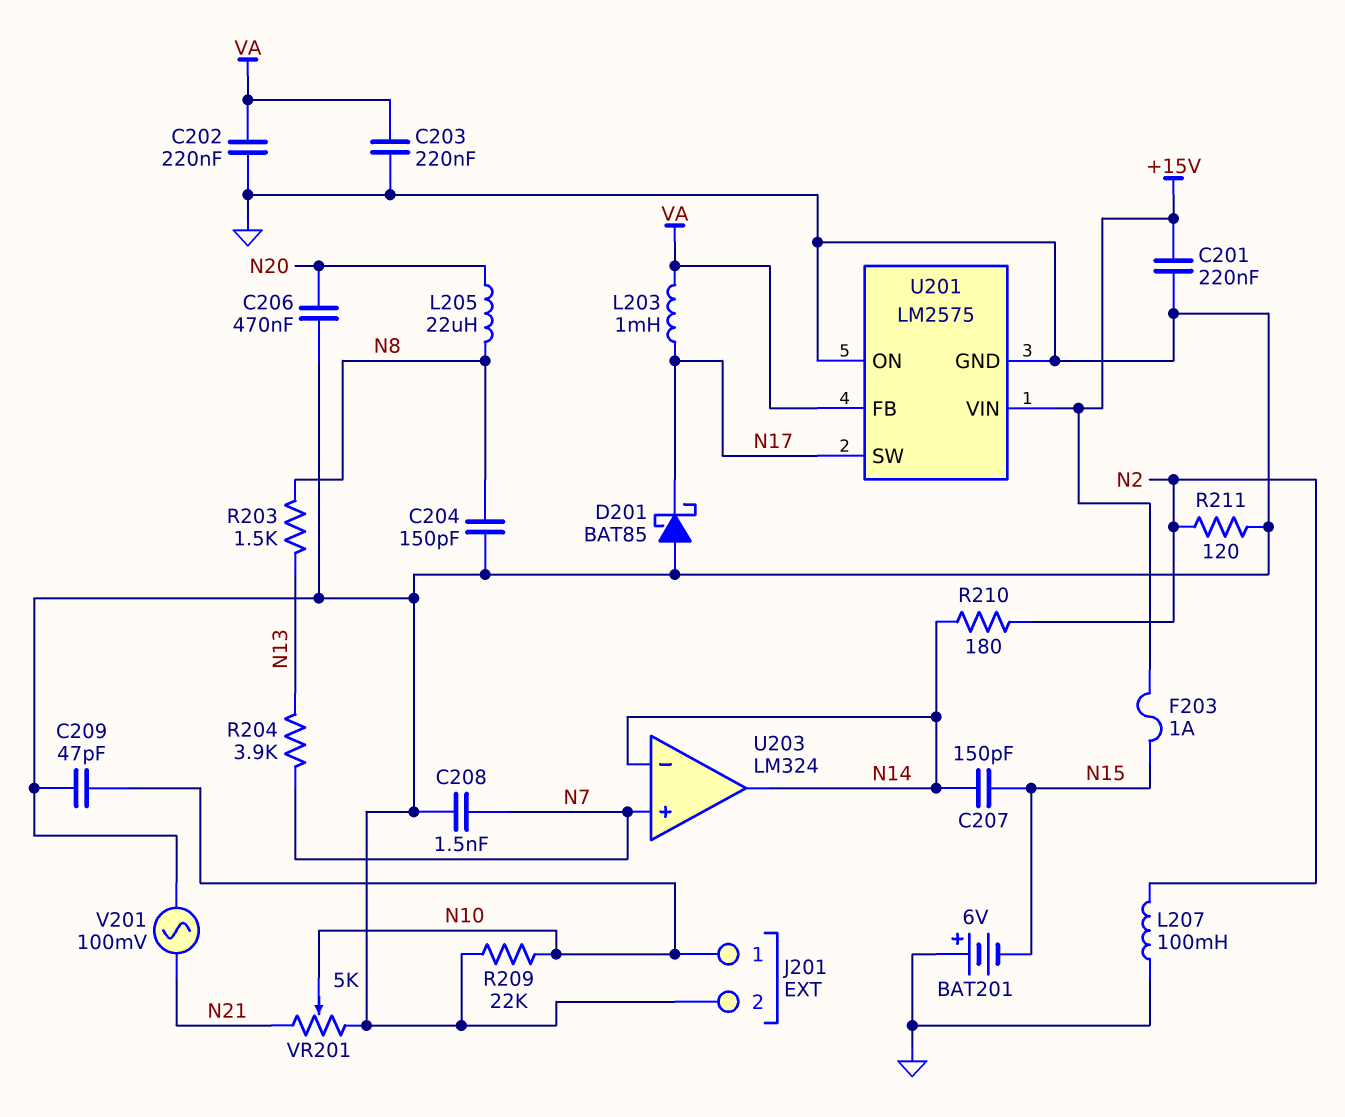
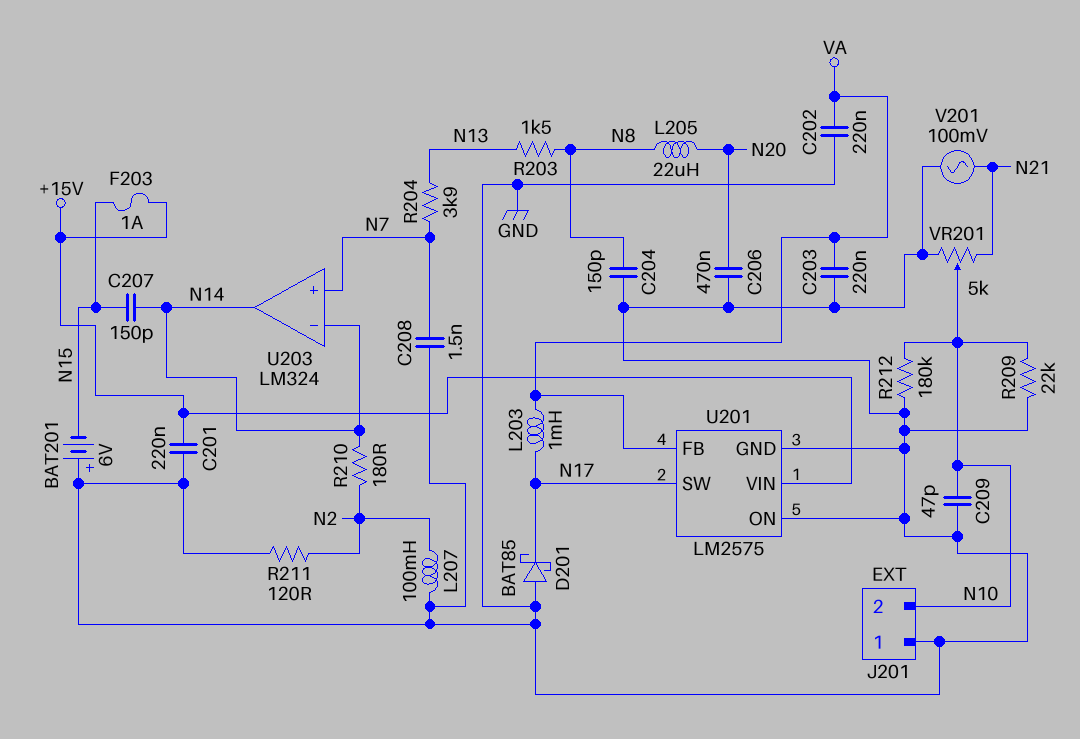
J201 pin 1: N10 -> GND
J201 pin 2: GND -> N10
R212: none -> 180k (GND, N10)

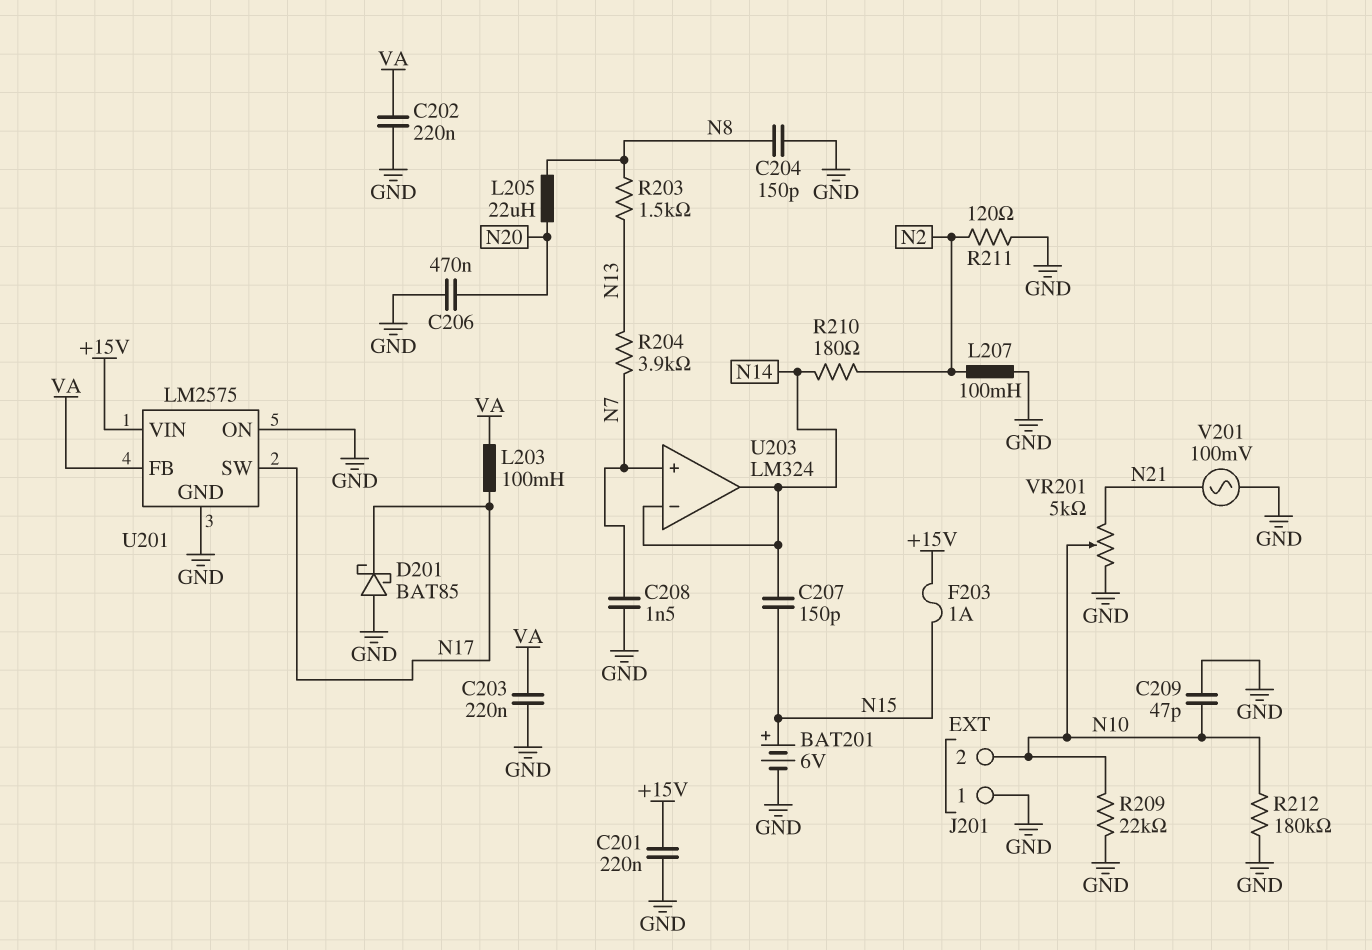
BAT201: 6V (plus GND, minus N15) -> 6V (plus N15, minus GND)
L203: 1mH (N17, VA) -> 100mH (N17, VA)

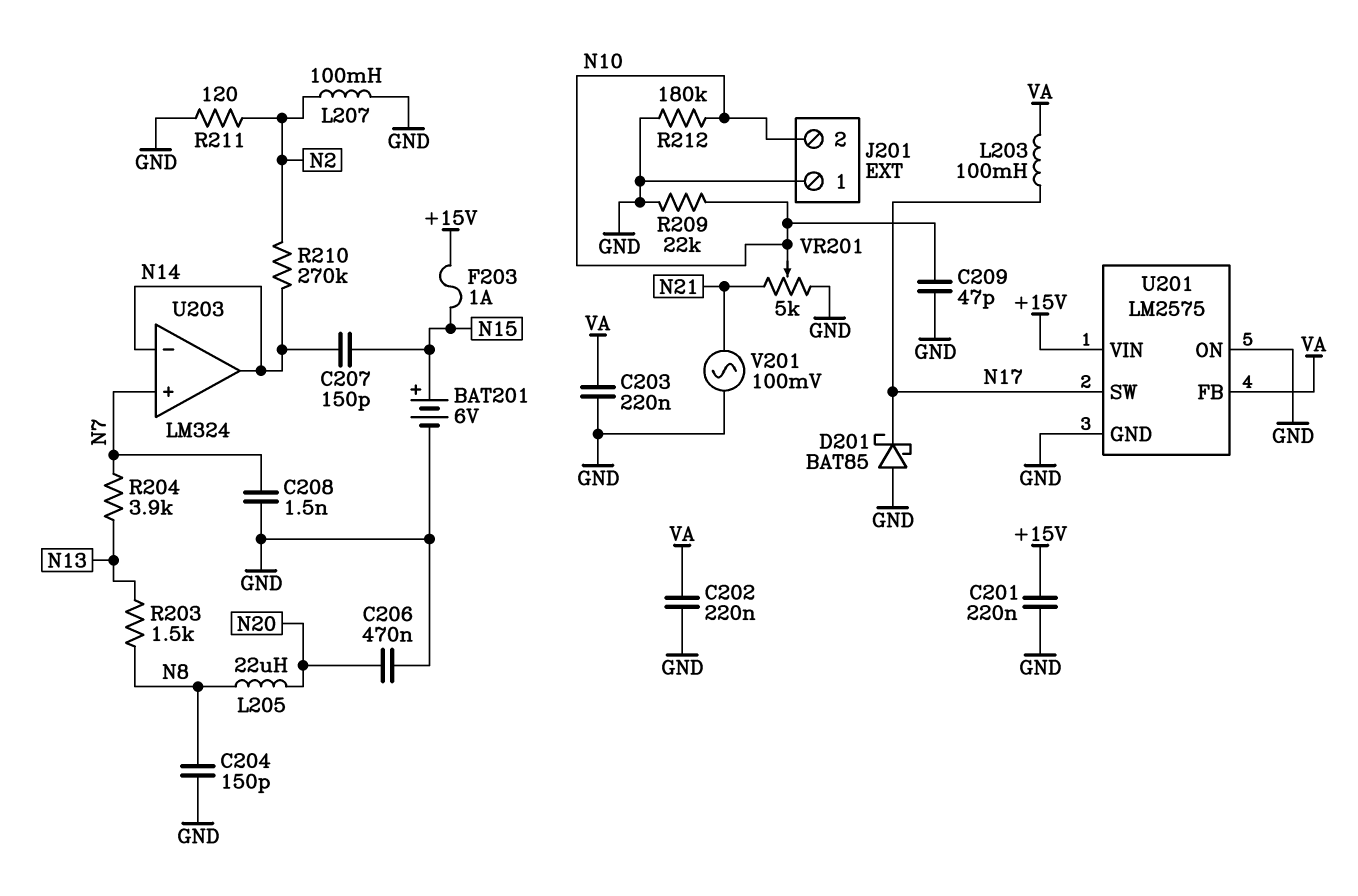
R210: 180 (N2, N14) -> 270k (N2, N14)

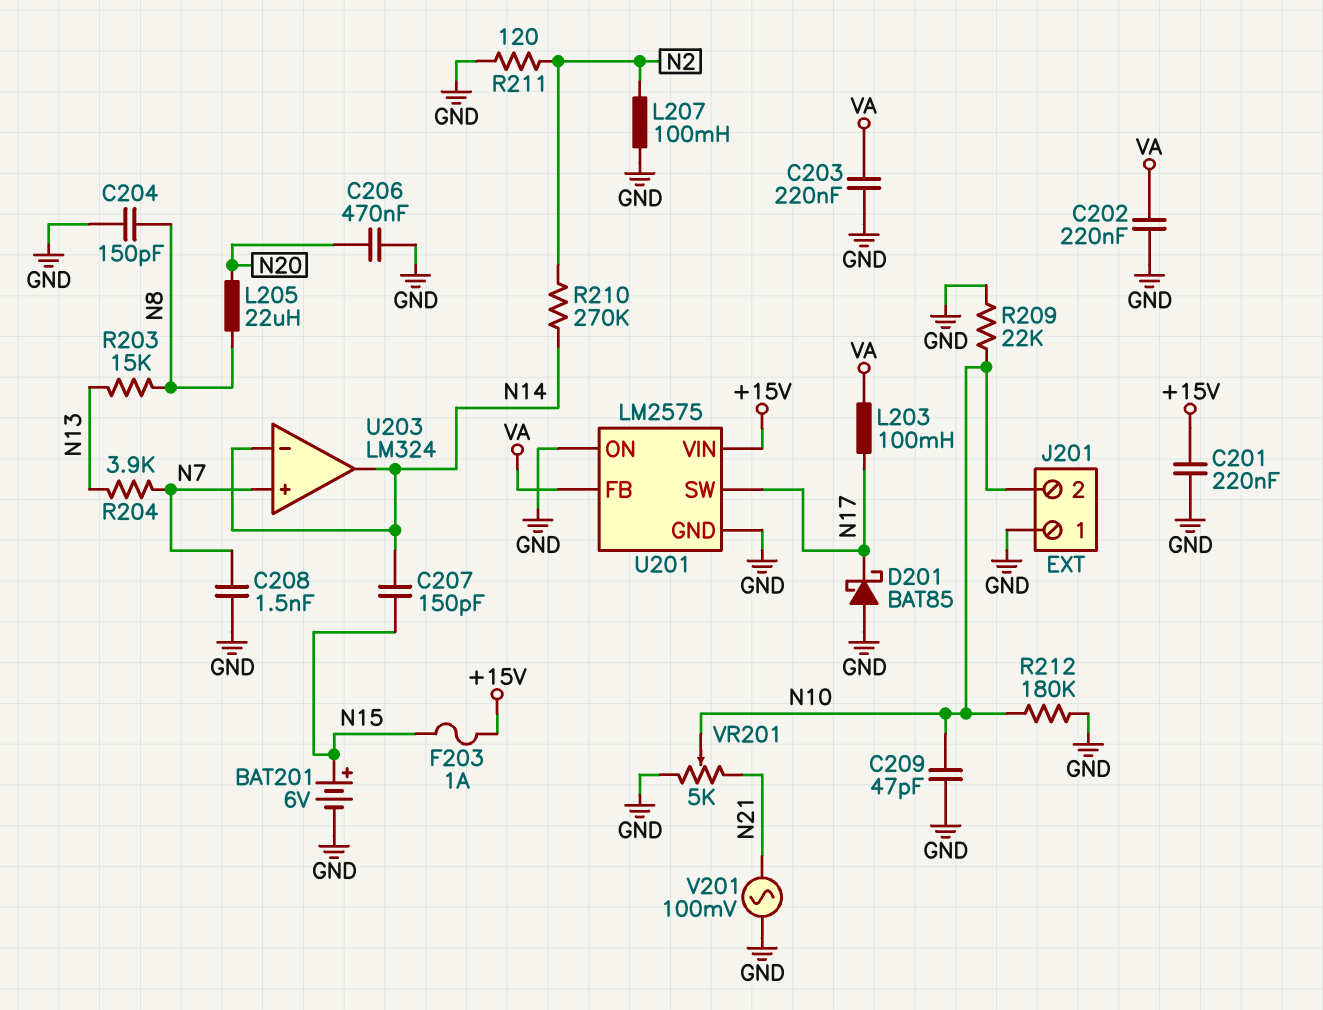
R203: 1.5k (N8, N13) -> 15k (N8, N13)

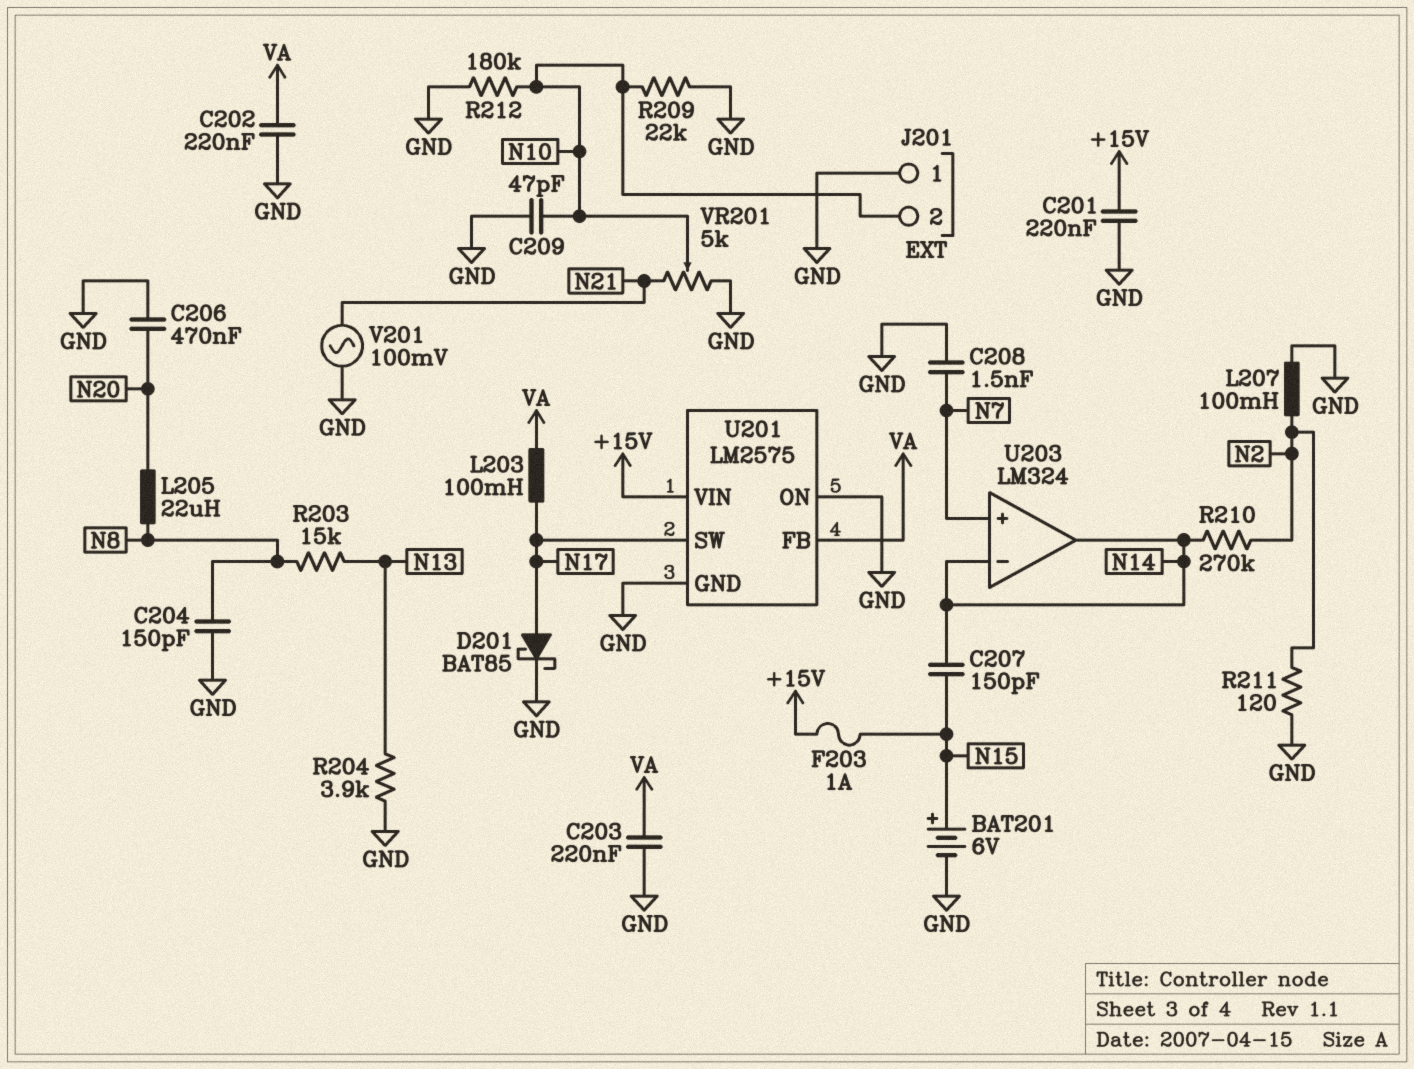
D201: schottky BAT85 (A GND, K N17) -> schottky BAT85 (A N17, K GND)
R204: 3.9k (N7, N13) -> 3.9k (GND, N13)

